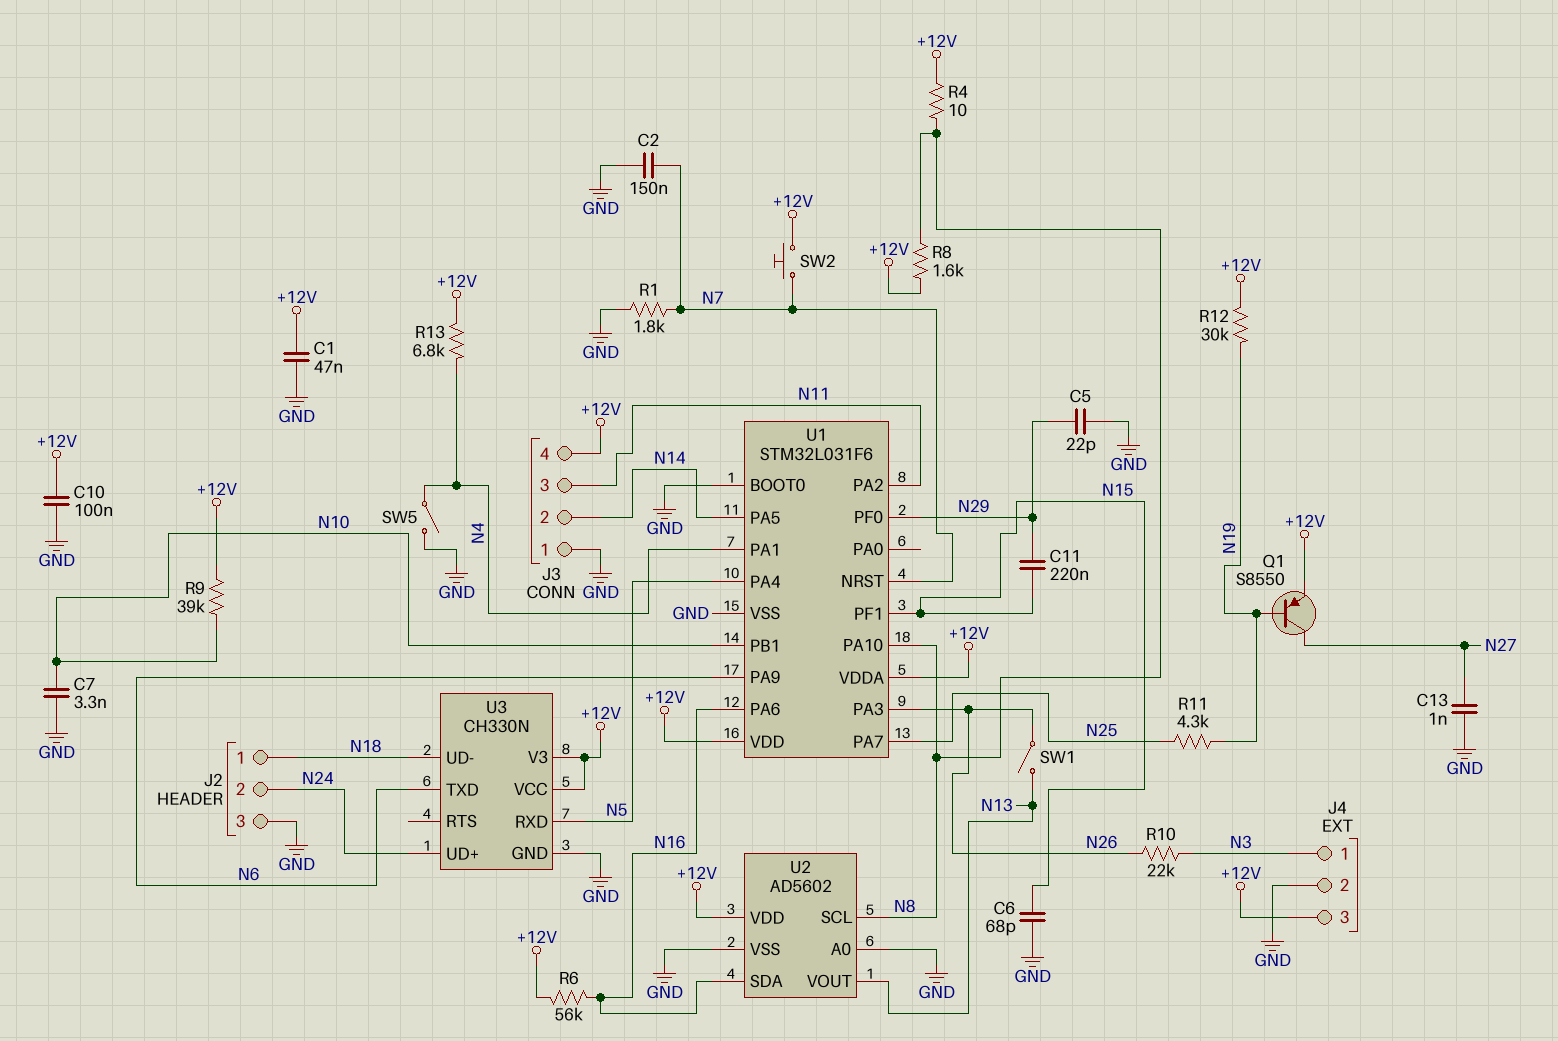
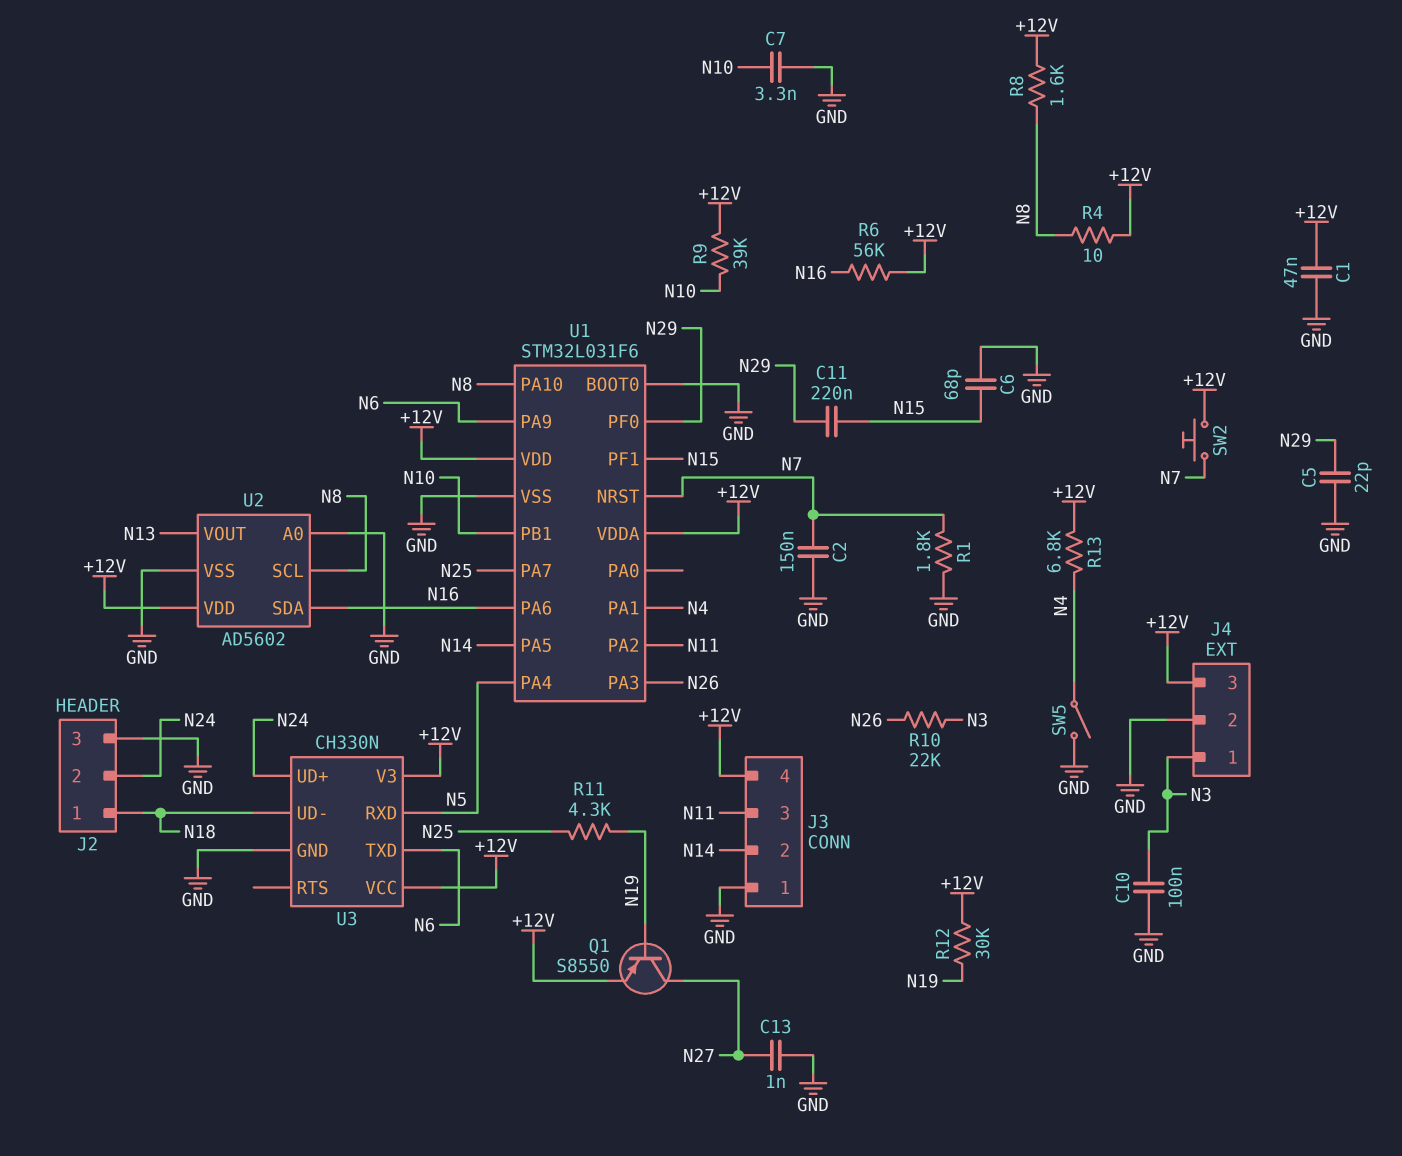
C10: 100nF (+12V, GND) -> 100nF (GND, N3)
SW1: switch (N13, N26) -> none

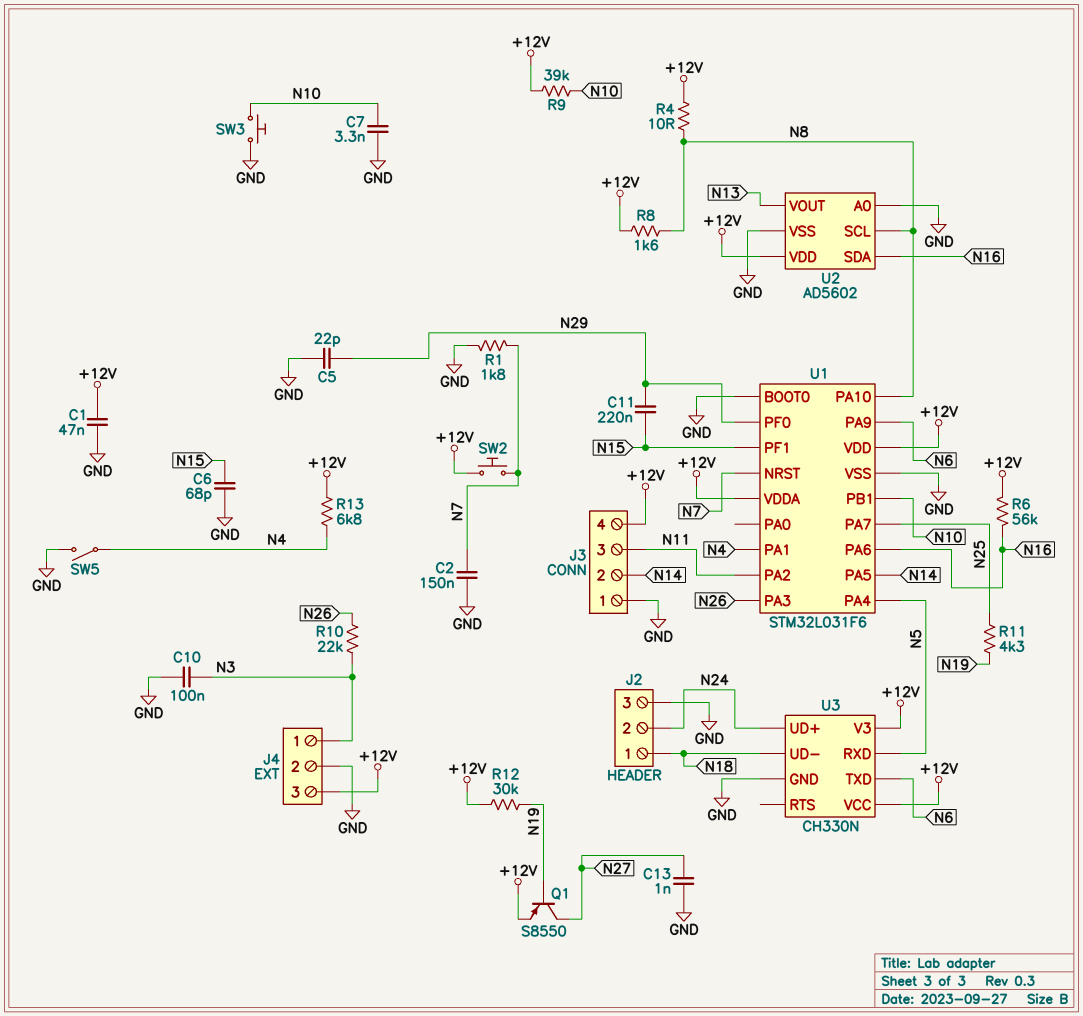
SW3: none -> button (GND, N10)

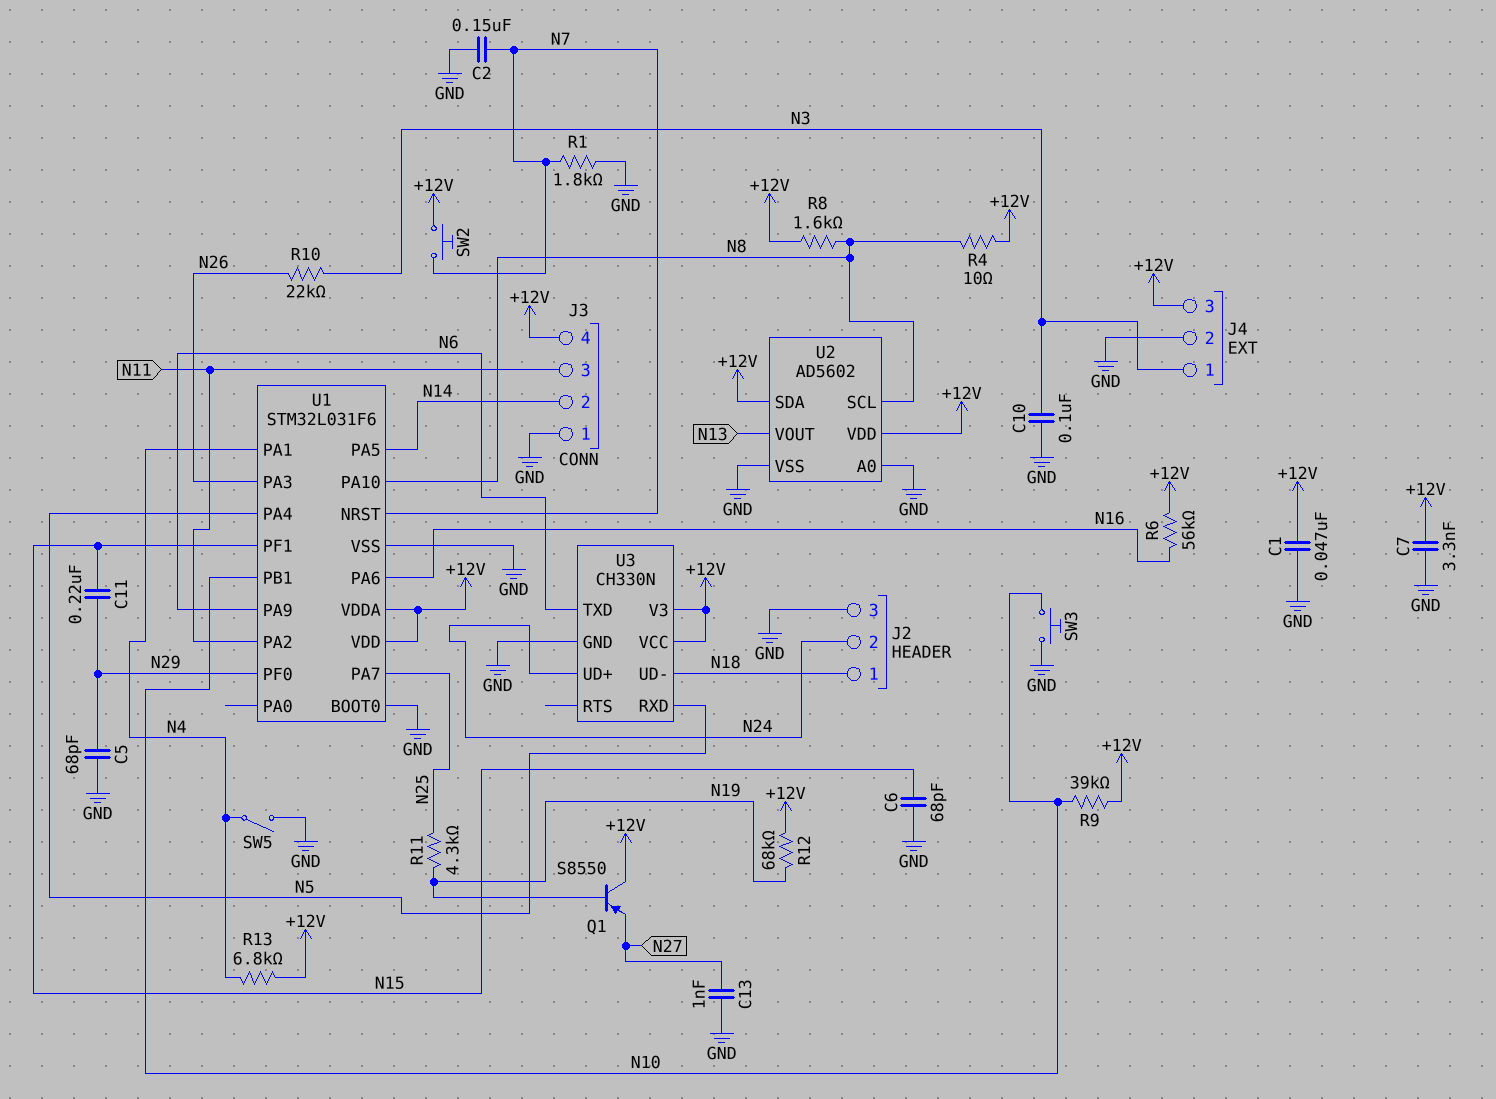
C5: 22pF (GND, N29) -> 68pF (GND, N29)
C7: 3.3nF (GND, N10) -> 3.3nF (+12V, GND)
Q1: PNP S8550 (B N19, C N27, E +12V) -> PNP S8550 (B N19, C +12V, E N27)
R12: 30k (+12V, N19) -> 68k (+12V, N19)
U2 pin SDA: N16 -> +12V

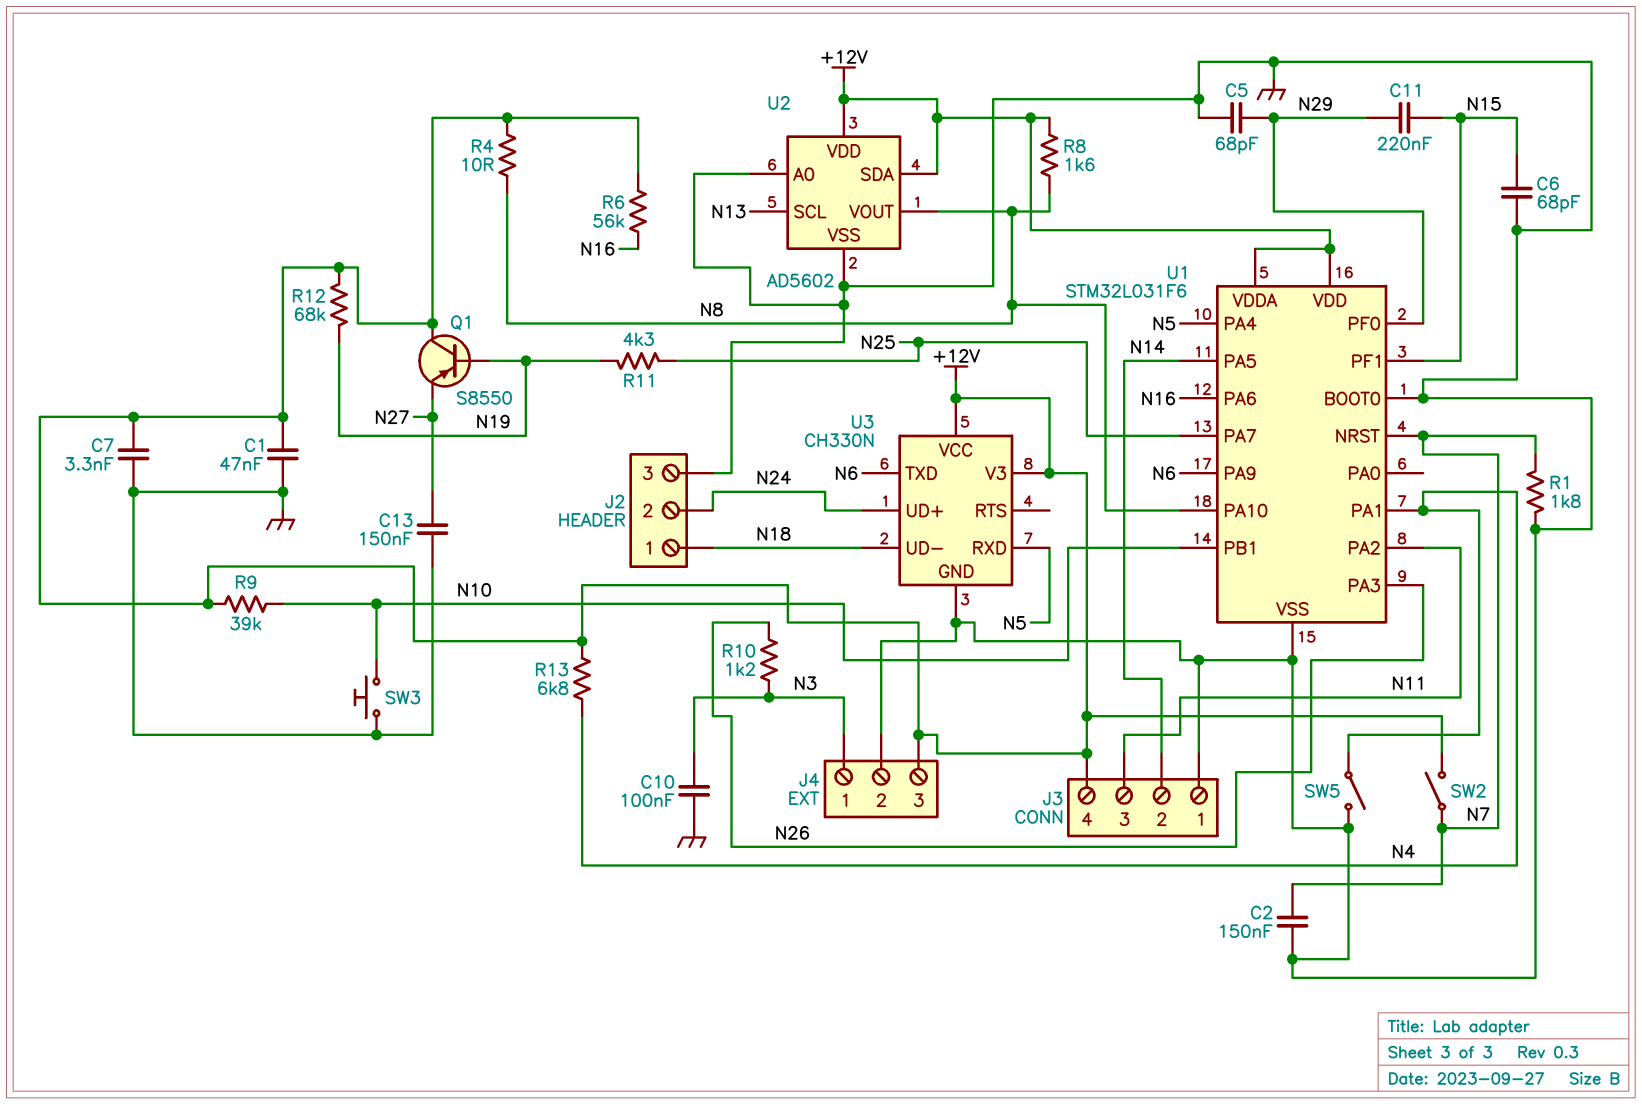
C13: 1nF (GND, N27) -> 150nF (GND, N27)
R10: 22k (N3, N26) -> 1.2k (N3, N26)
SW2: button (+12V, N7) -> switch (+12V, N7)
U2 pin SCL: N8 -> N13
U2 pin VOUT: N13 -> N8

